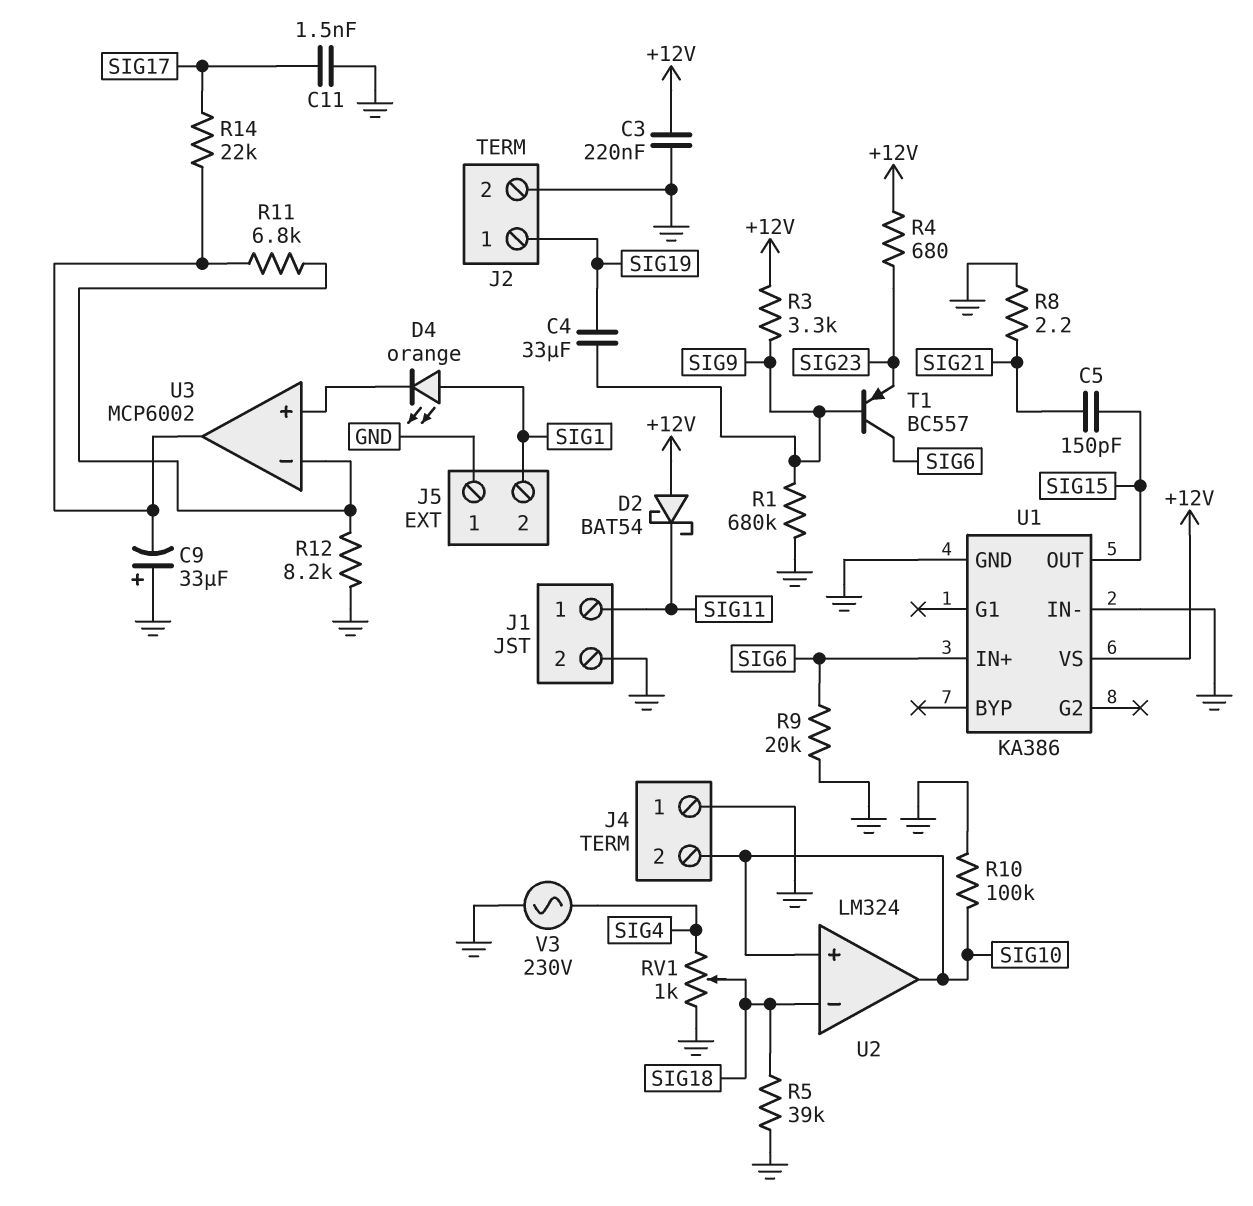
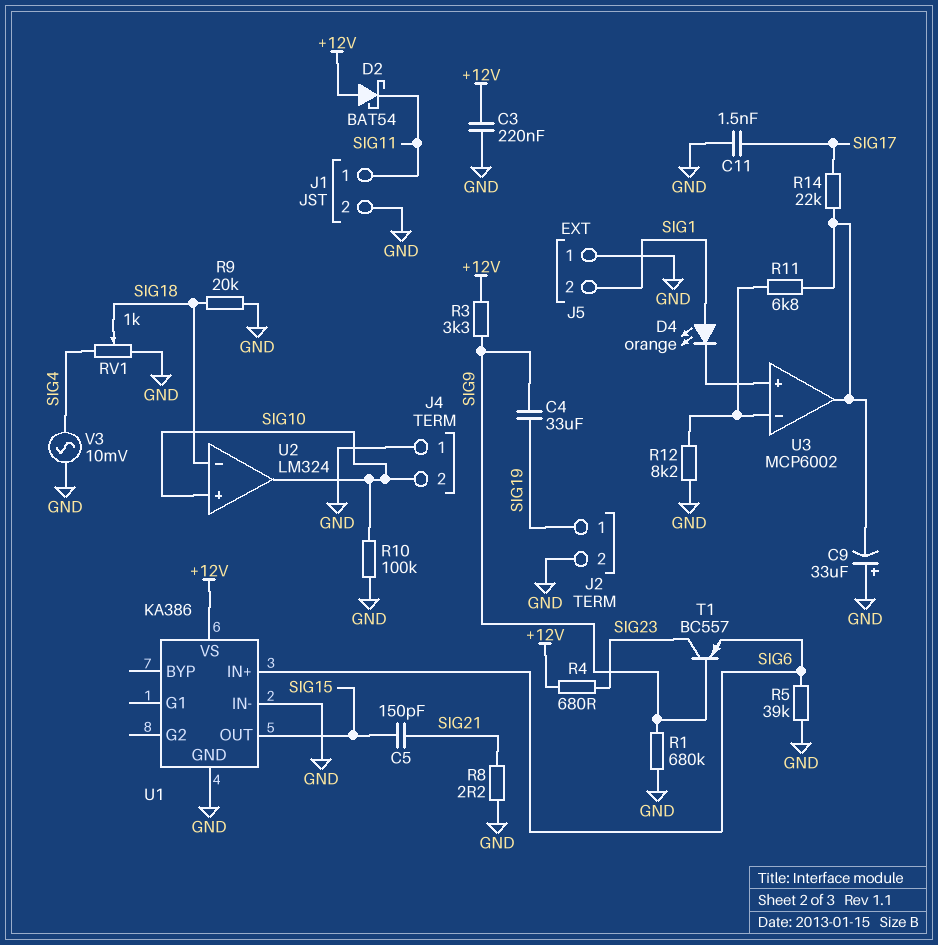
R5: 39k (GND, SIG18) -> 39k (GND, SIG6)
R9: 20k (GND, SIG6) -> 20k (GND, SIG18)
T1: PNP BC557 (B SIG9, C SIG6, E SIG23) -> PNP BC557 (B SIG9, C SIG23, E SIG6)
V3: AC 230V (GND, SIG4) -> AC 10mV (GND, SIG4)

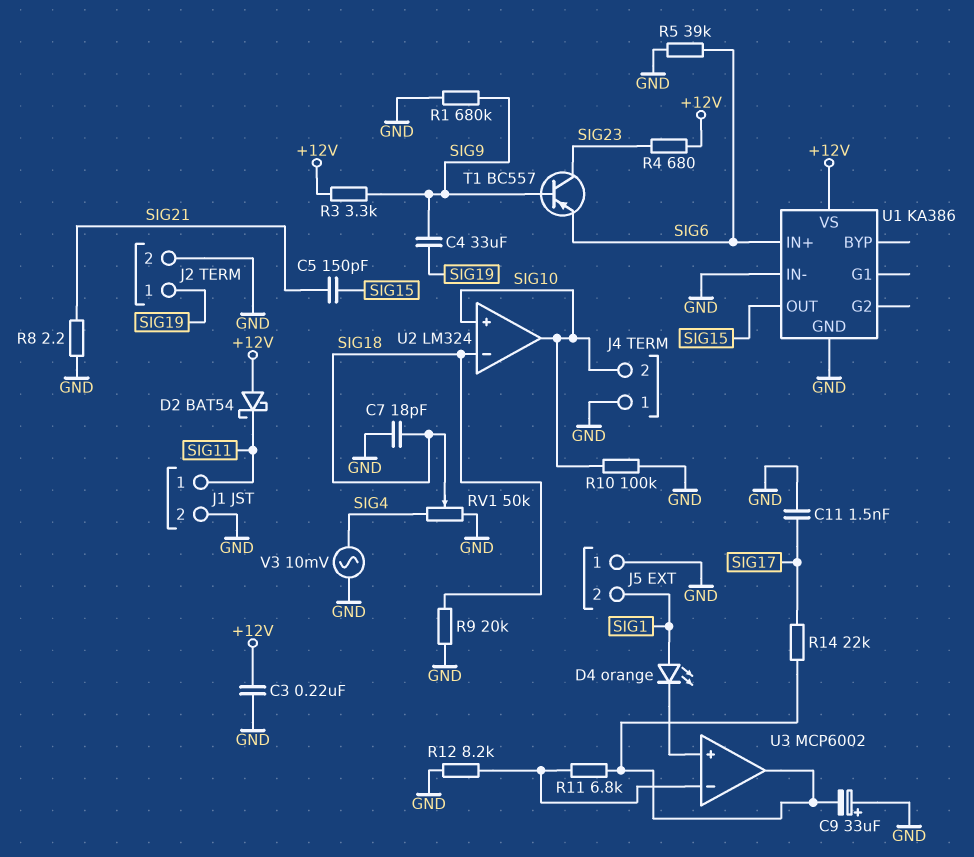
C7: none -> 18pF (GND, SIG18)
RV1: 1k (GND, SIG4, wiper SIG18) -> 50k (GND, SIG4, wiper SIG18)

